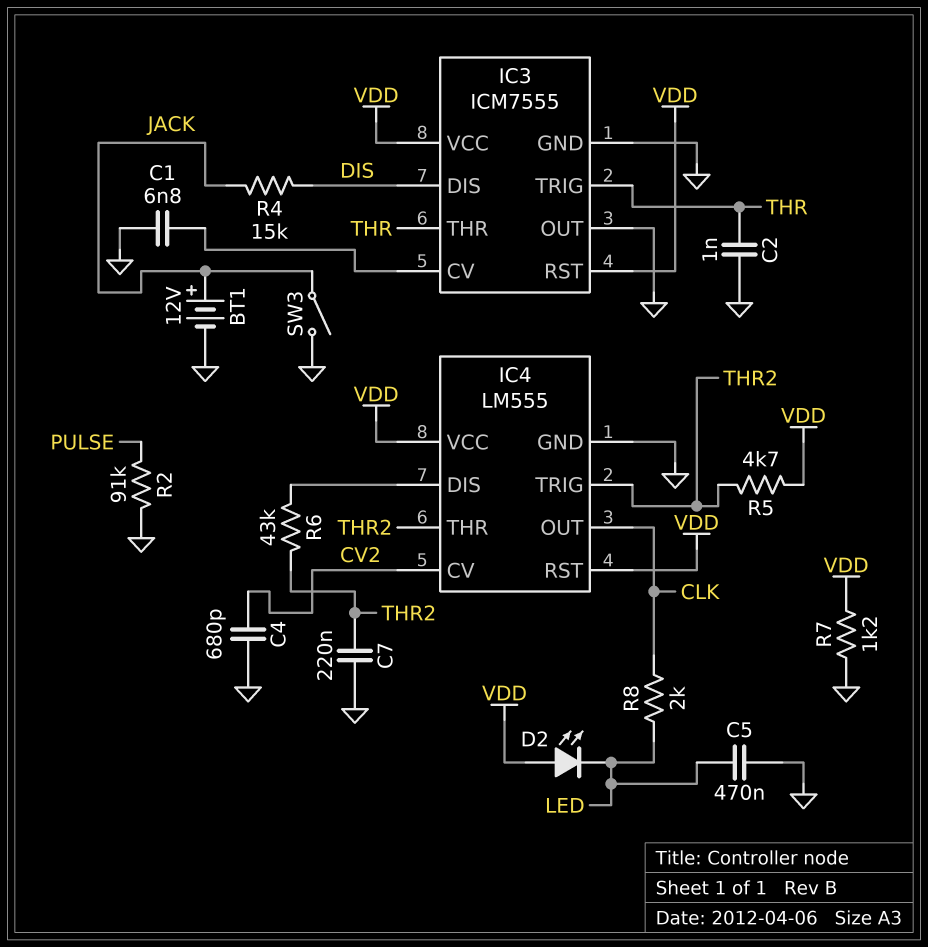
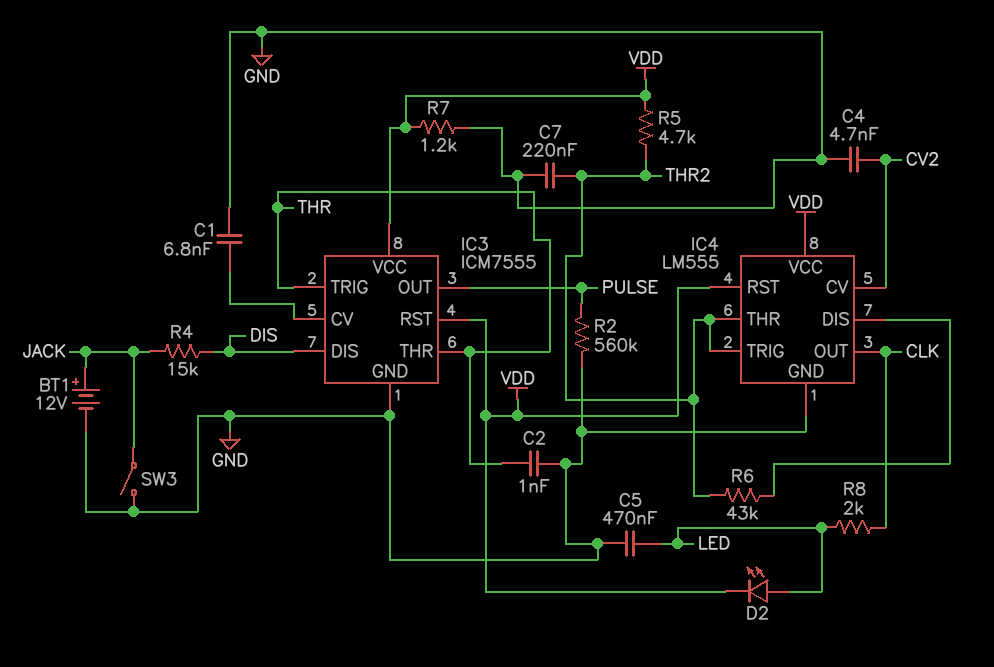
C4: 680pF (CV2, GND) -> 4.7nF (CV2, GND)
D2: LED (A VDD, K LED) -> LED (A LED, K VDD)
IC3 pin OUT: GND -> PULSE
R2: 91k (GND, PULSE) -> 560k (GND, PULSE)

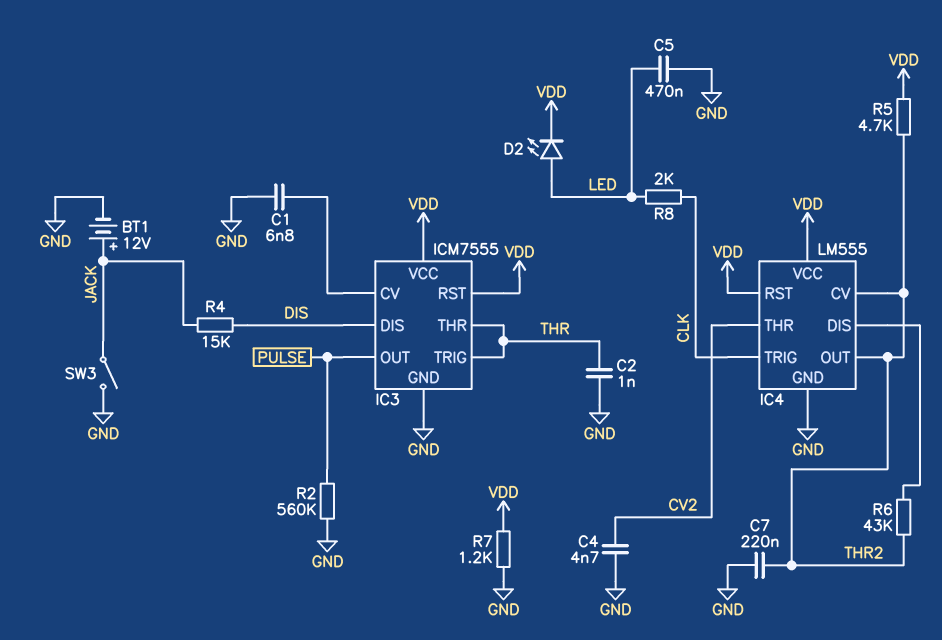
IC4 pin CV: CV2 -> THR2
IC4 pin OUT: CLK -> THR2
IC4 pin THR: THR2 -> CV2
IC4 pin TRIG: THR2 -> CLK

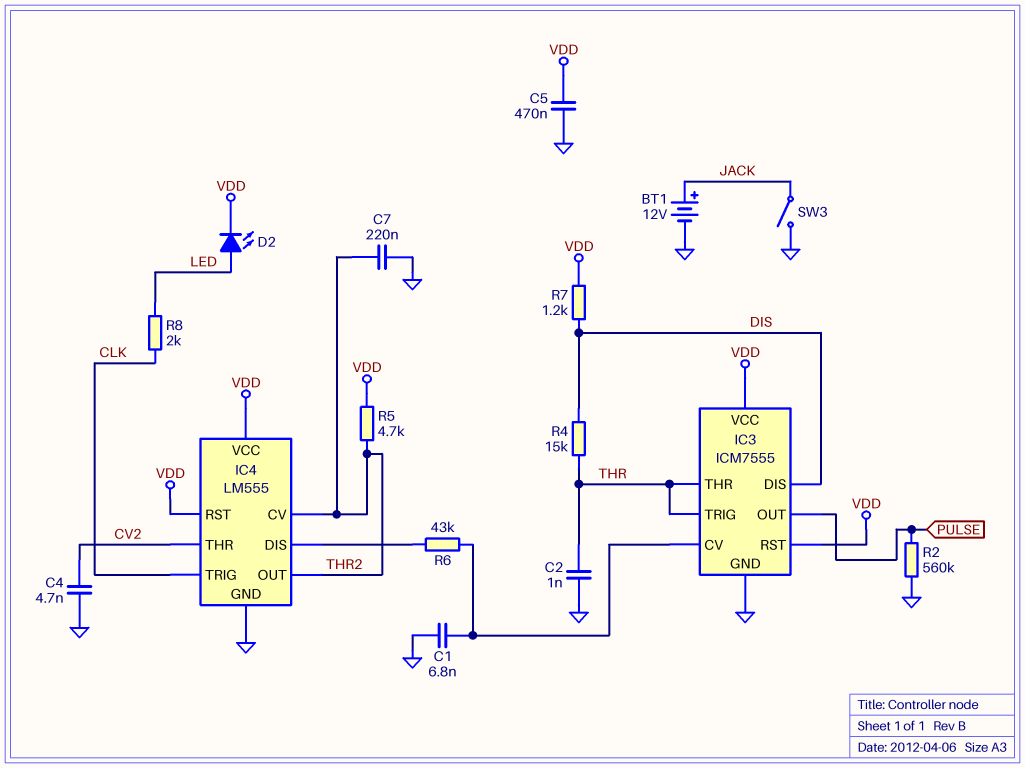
C5: 470nF (GND, LED) -> 470nF (GND, VDD)
R4: 15k (DIS, JACK) -> 15k (DIS, THR)
R6: 43k (IC4/DIS, THR2) -> 43k (IC3/CV, IC4/DIS)
R7: 1.2k (GND, VDD) -> 1.2k (DIS, VDD)

